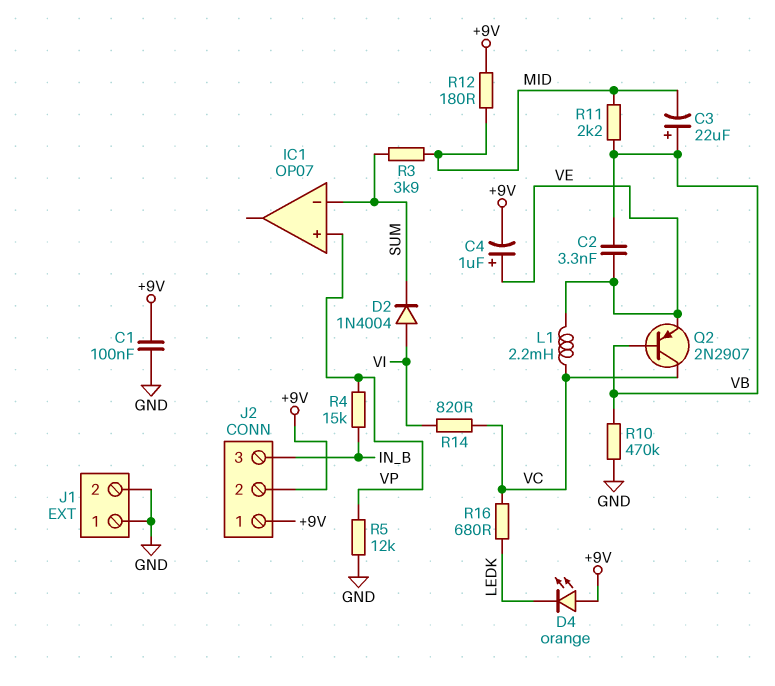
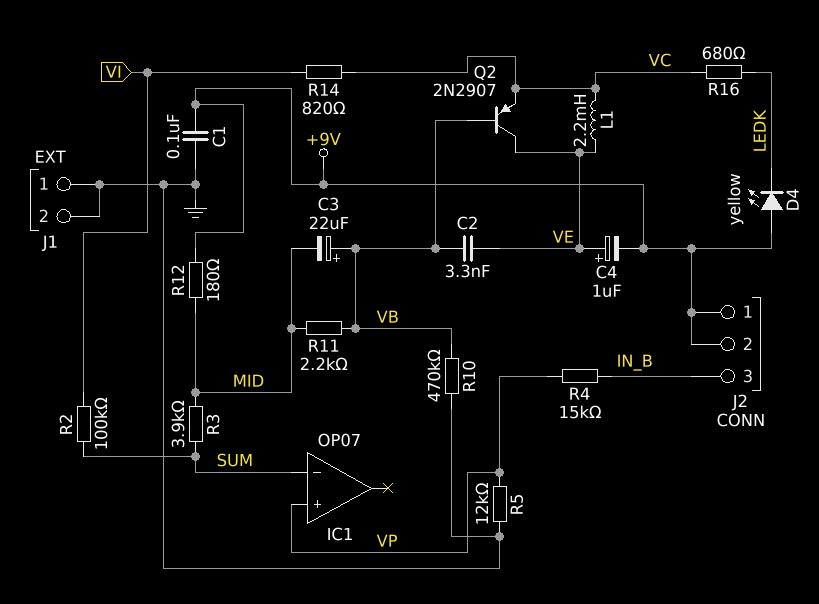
D2: diode 1N4004 (A VI, K SUM) -> none
D4: LED orange (A +9V, K LEDK) -> LED yellow (A +9V, K LEDK)
Q2: PNP 2N2907 (B VB, C VC, E VE) -> PNP 2N2907 (B VB, C VE, E VC)
R2: none -> 100k (SUM, VI)

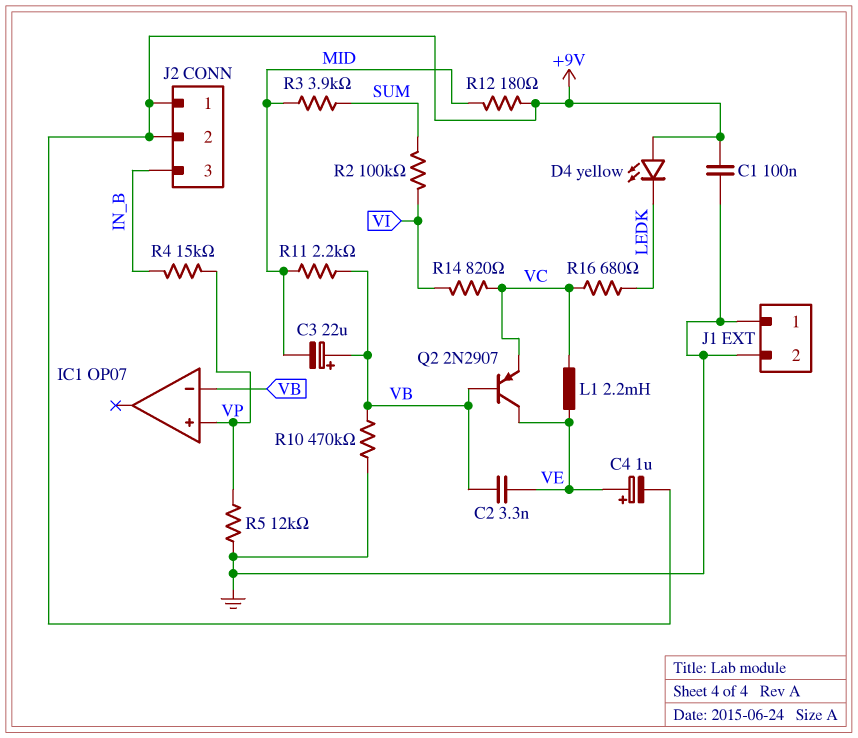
IC1 pin in-: SUM -> VB

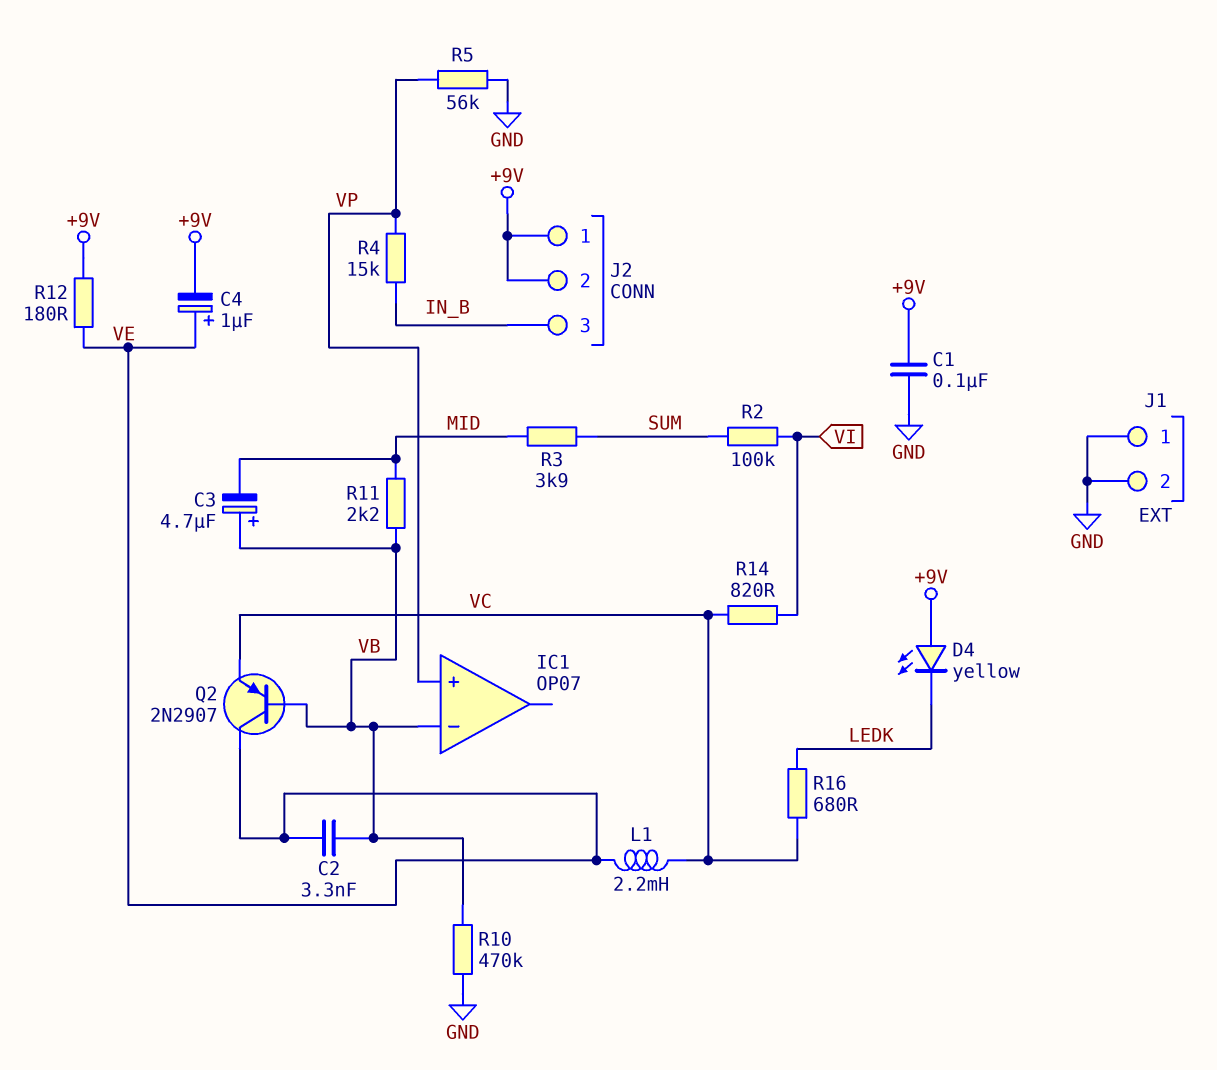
C3: 22uF (plus VB, minus MID) -> 4.7uF (plus VB, minus MID)
R5: 12k (GND, VP) -> 56k (GND, VP)
R12: 180 (+9V, MID) -> 180 (+9V, VE)

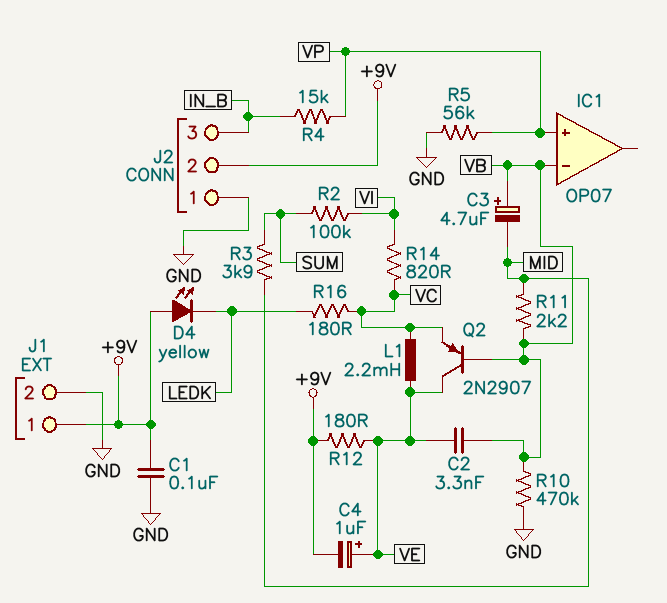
J1 pin 1: GND -> +9V
J2 pin 1: +9V -> GND
R16: 680 (LEDK, VC) -> 180 (LEDK, VC)

